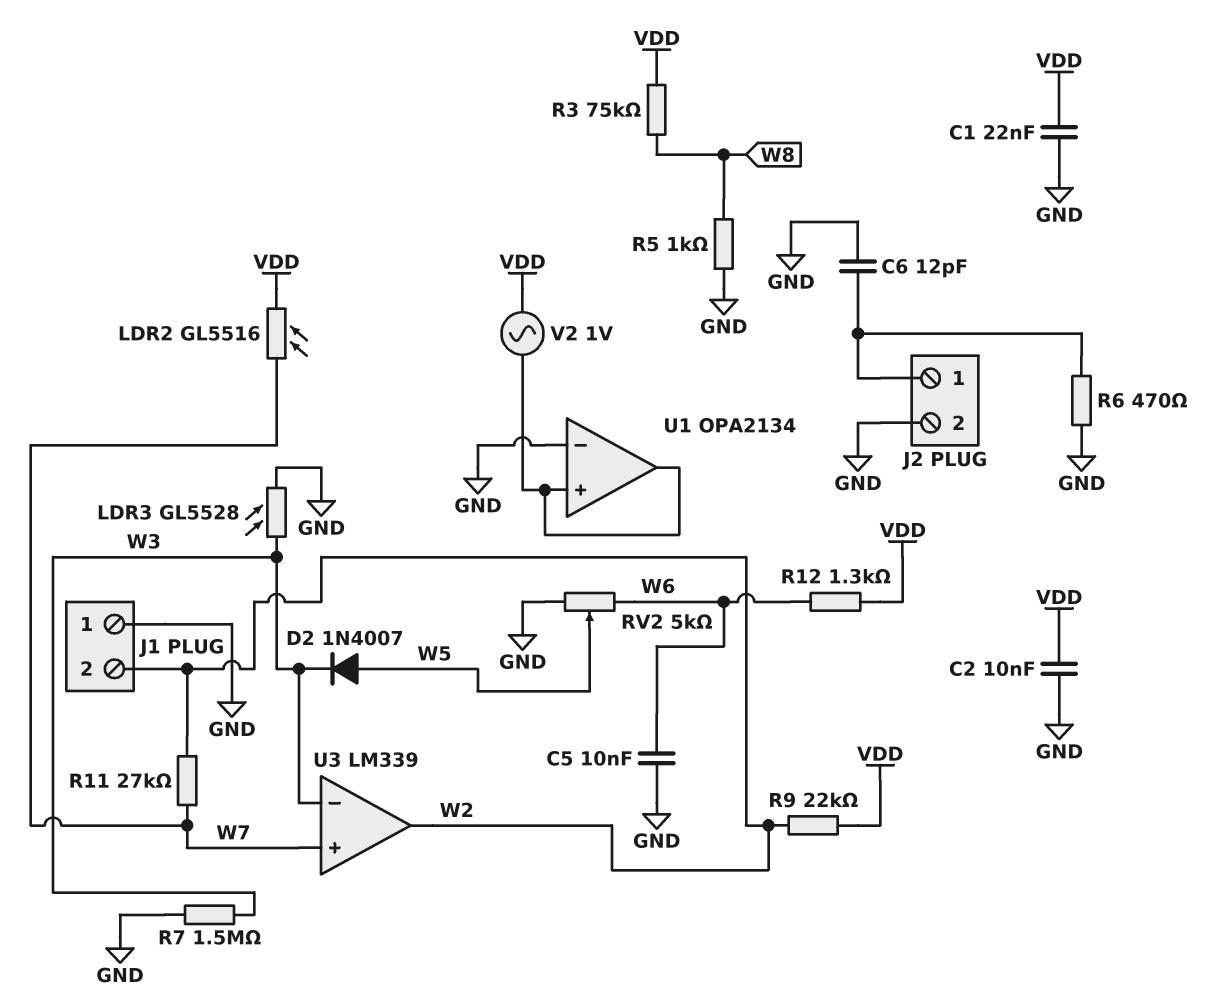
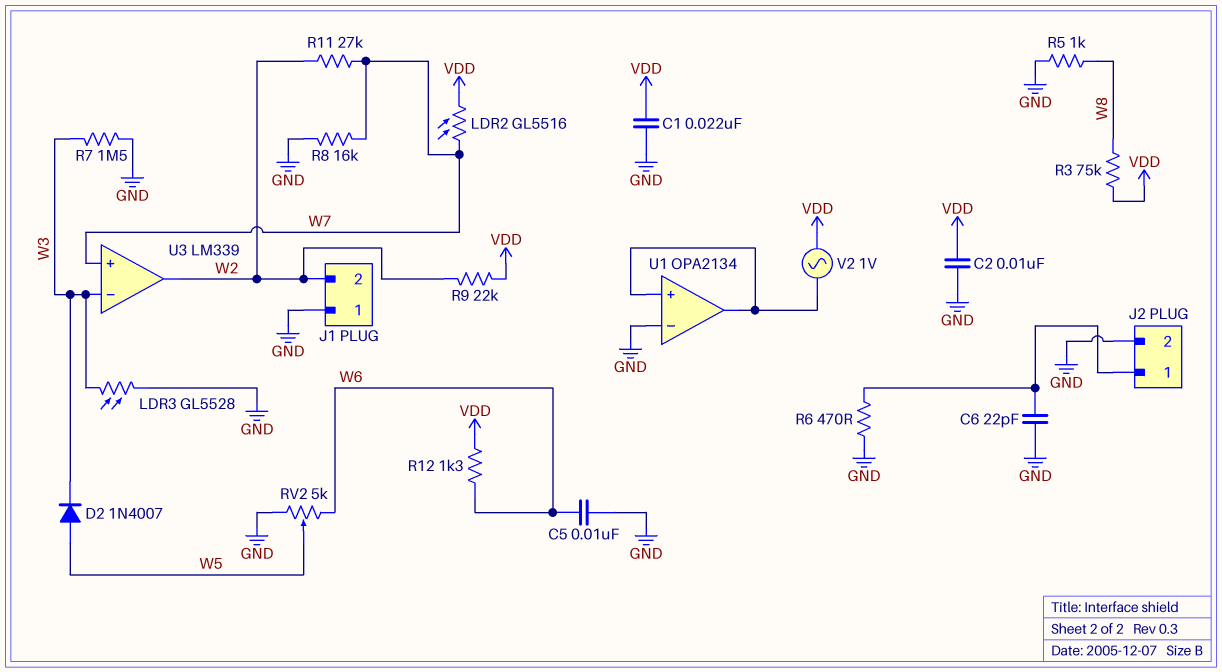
C6: 12pF (GND, J2/1) -> 22pF (GND, J2/1)
R8: none -> 16k (GND, W7)

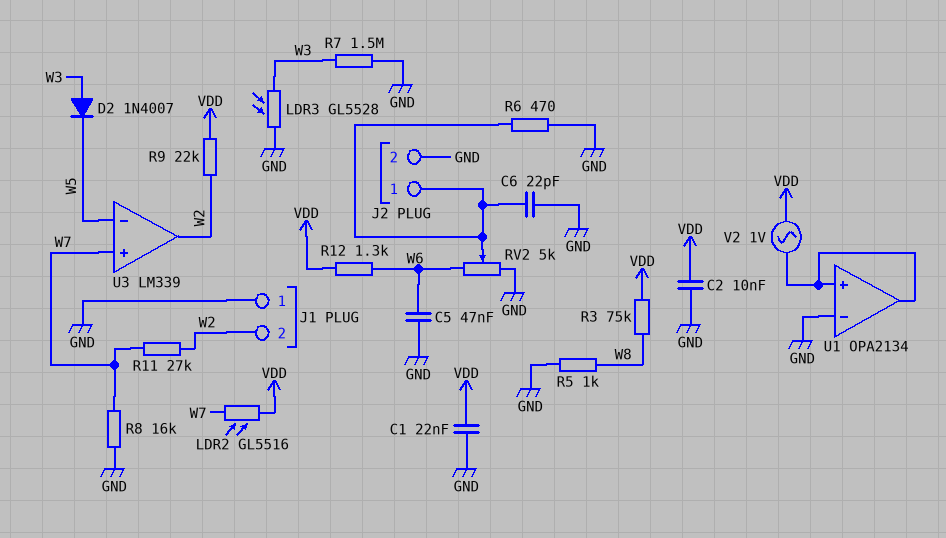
C5: 10nF (GND, W6) -> 47nF (GND, W6)
D2: diode 1N4007 (A W5, K W3) -> diode 1N4007 (A W3, K W5)
RV2: 5k (GND, W6, wiper W5) -> 5k (GND, W6, wiper J2/1)
U3 pin in-: W3 -> W5

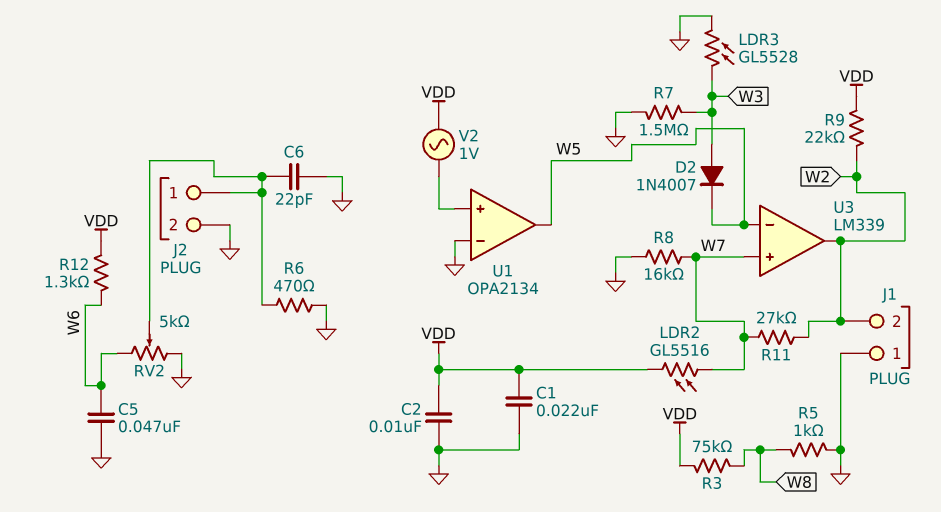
U1 pin out: U1/in+ -> W5

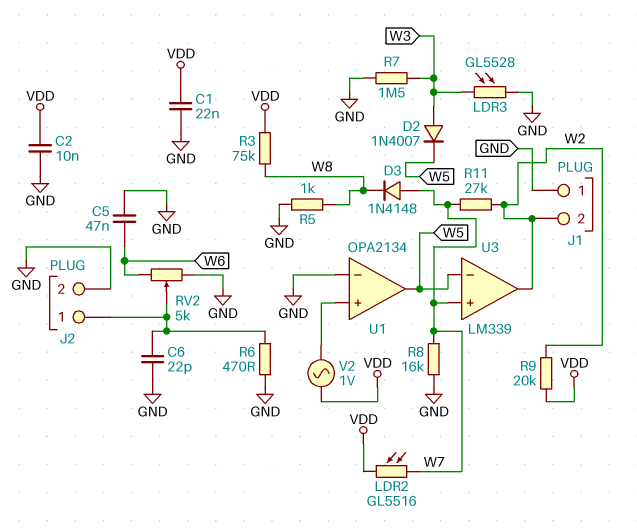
D3: none -> diode 1N4148 (A W7, K W8)
R9: 22k (VDD, W2) -> 20k (VDD, W2)
R12: 1.3k (VDD, W6) -> none

